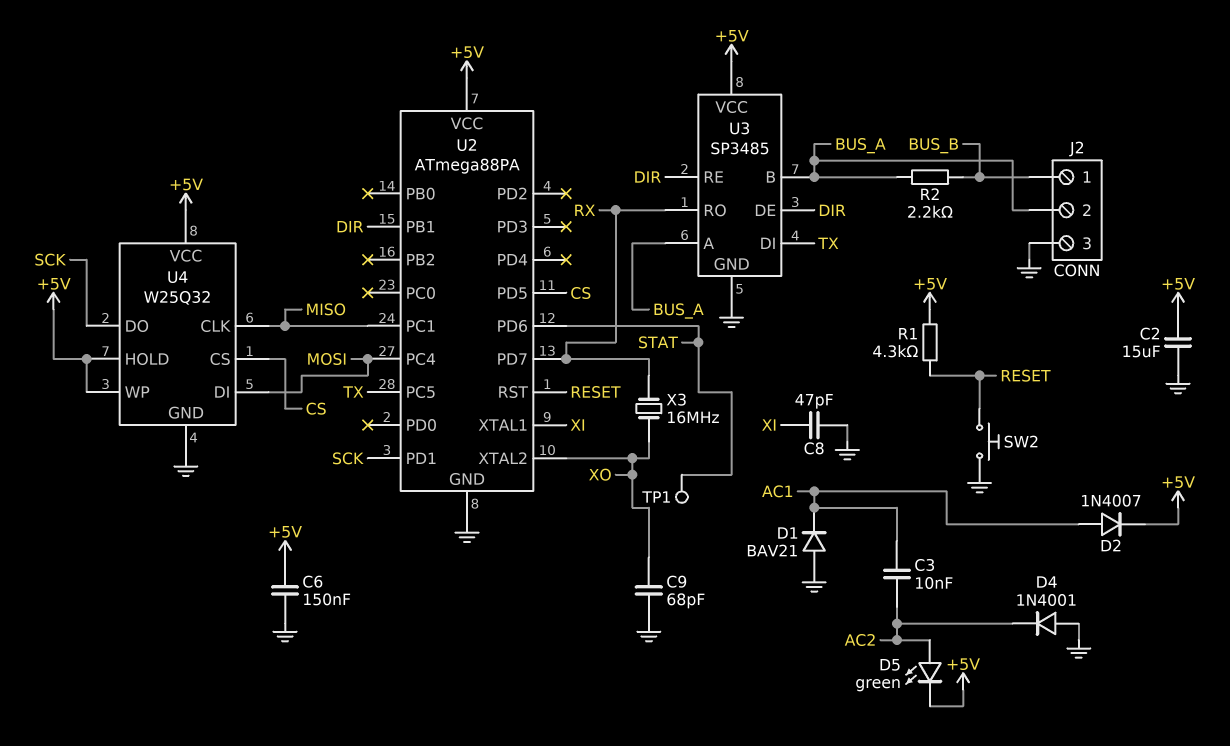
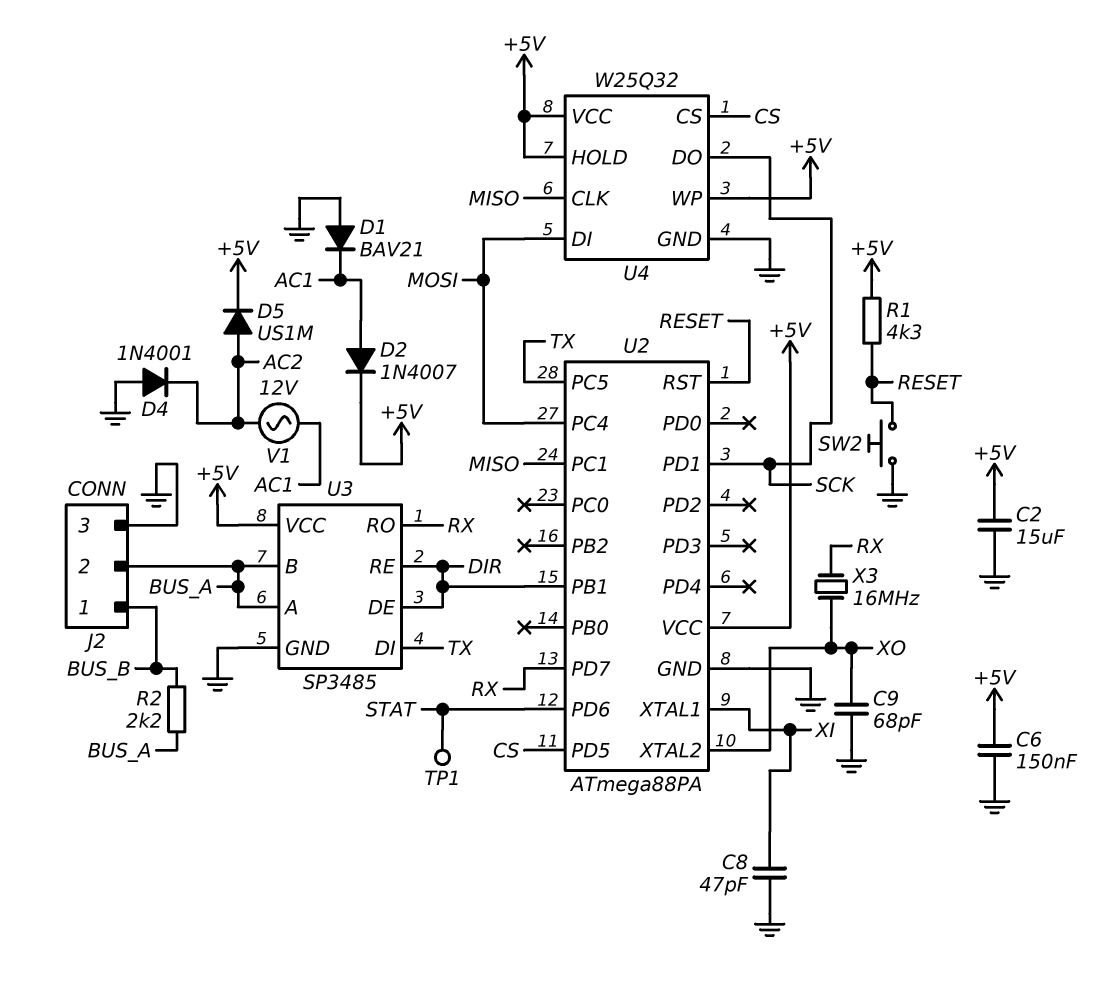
C3: 10nF (AC1, AC2) -> none
D5: LED green (A AC2, K +5V) -> diode US1M (A AC2, K +5V)
V1: none -> AC 12V (AC1, AC2)

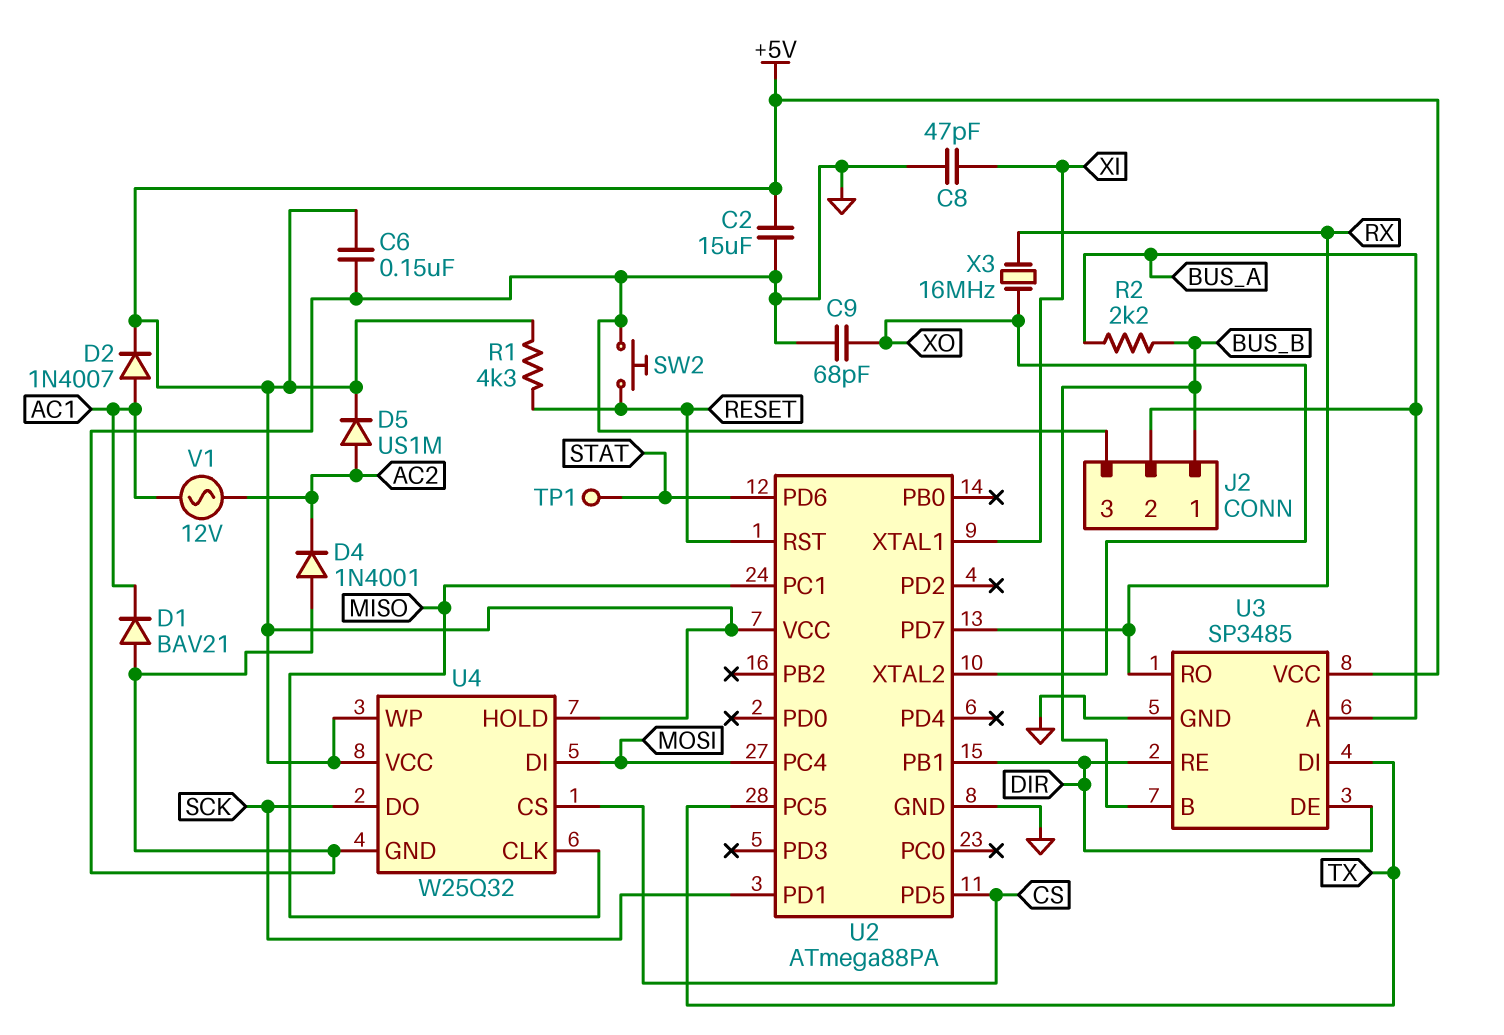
U3 pin B: BUS_A -> BUS_B

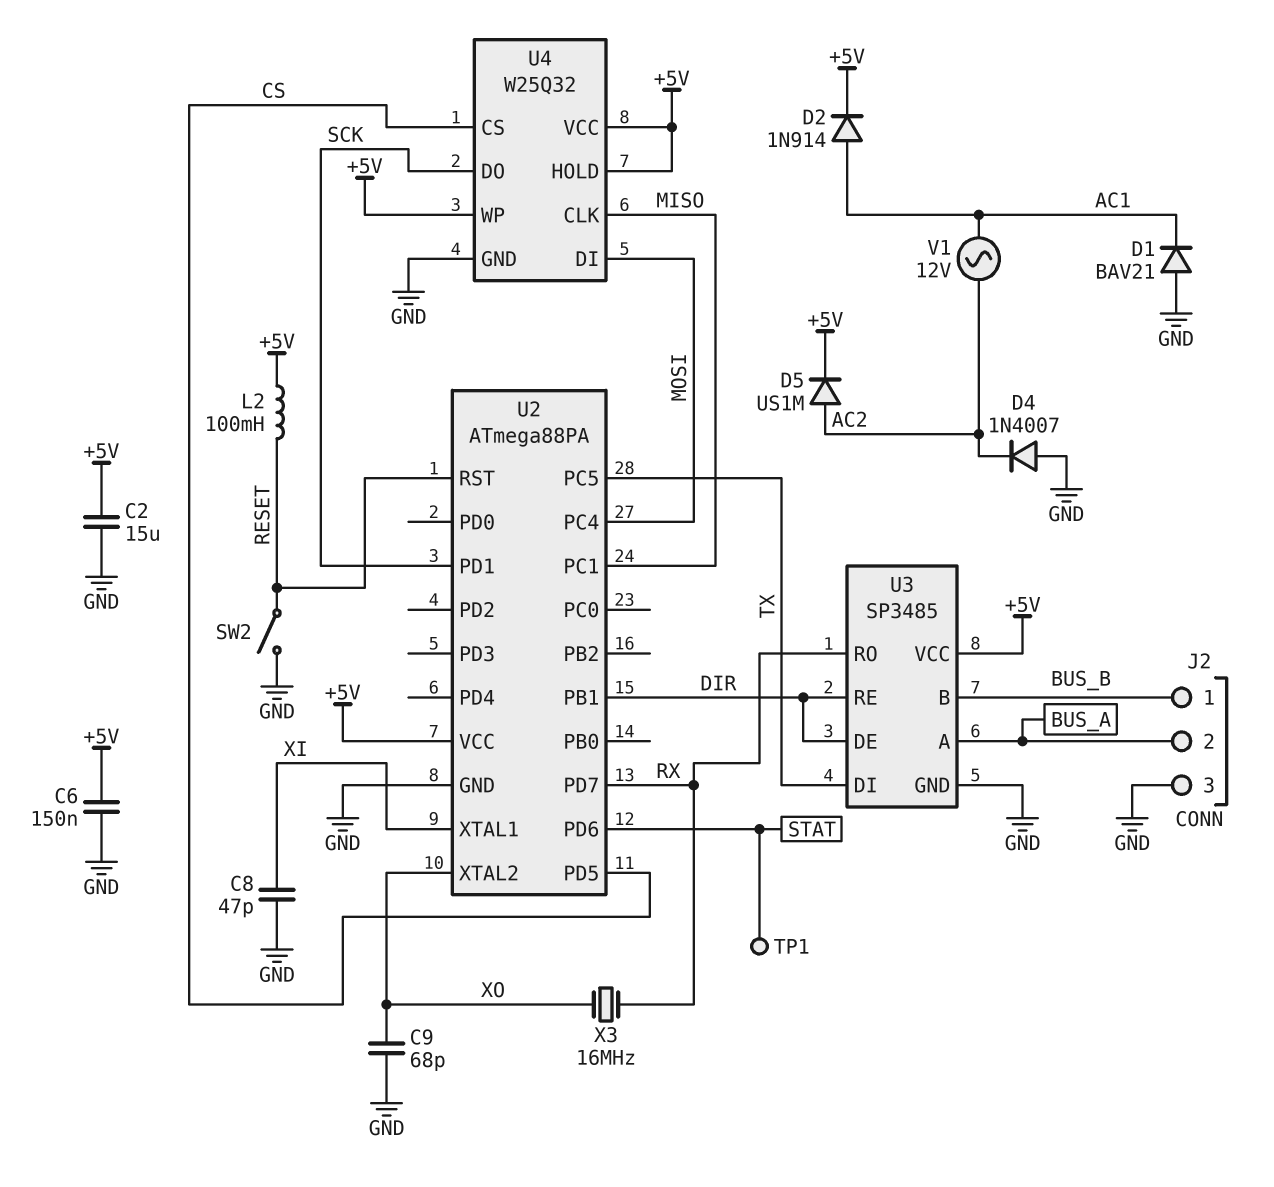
D2: diode 1N4007 (A AC1, K +5V) -> diode 1N914 (A AC1, K +5V)
D4: diode 1N4001 (A GND, K AC2) -> diode 1N4007 (A GND, K AC2)
L2: none -> 100mH (+5V, RESET)
R1: 4.3k (+5V, RESET) -> none
R2: 2.2k (BUS_A, BUS_B) -> none
SW2: button (GND, RESET) -> switch (GND, RESET)

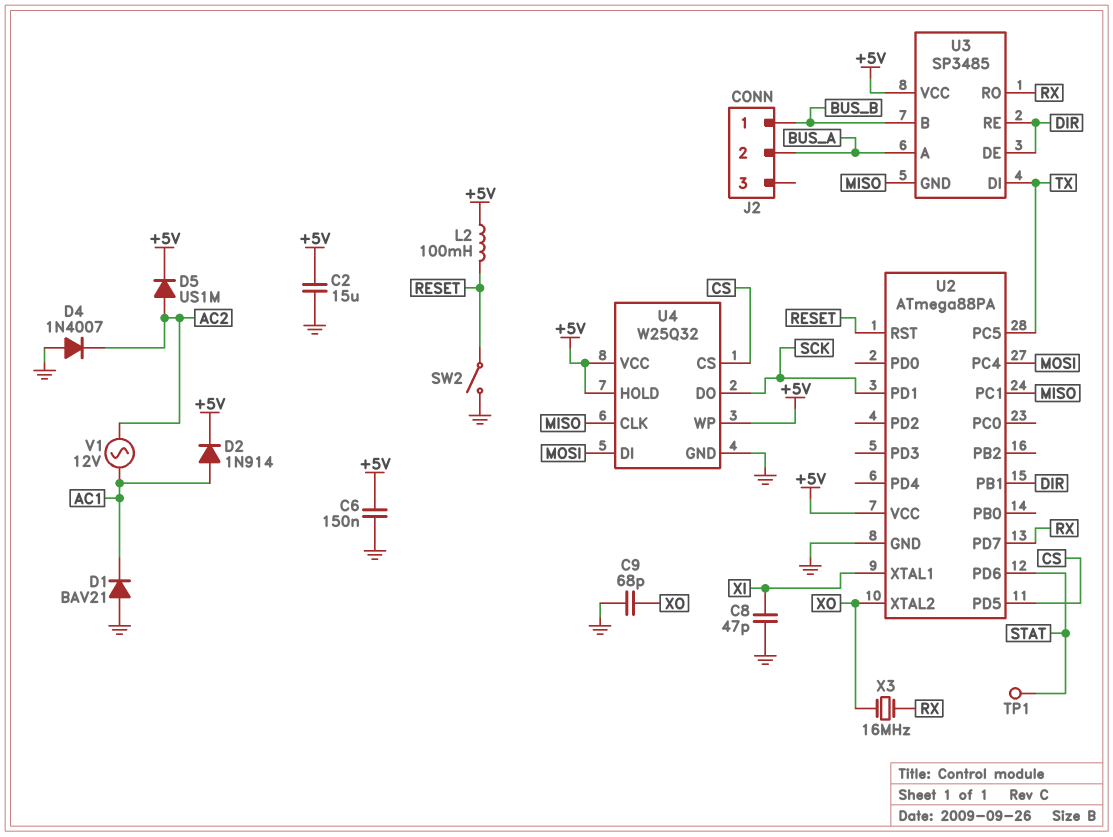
J2 pin 3: GND -> none
U3 pin GND: GND -> MISO

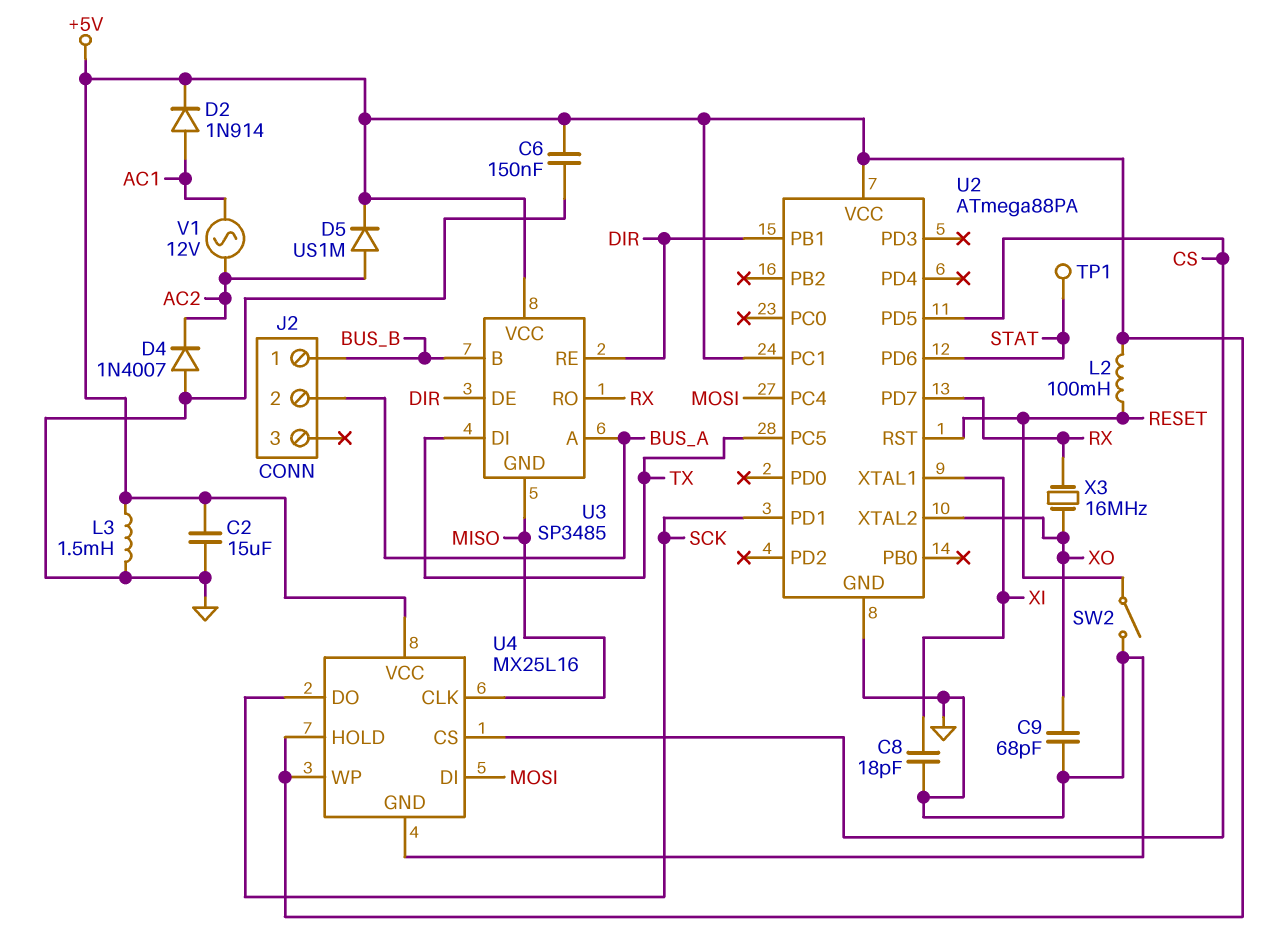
C8: 47pF (GND, XI) -> 18pF (GND, XI)
D1: diode BAV21 (A GND, K AC1) -> none
L3: none -> 1.5mH (+5V, GND)
U2 pin PC1: MISO -> +5V
U4: W25Q32 -> MX25L16

